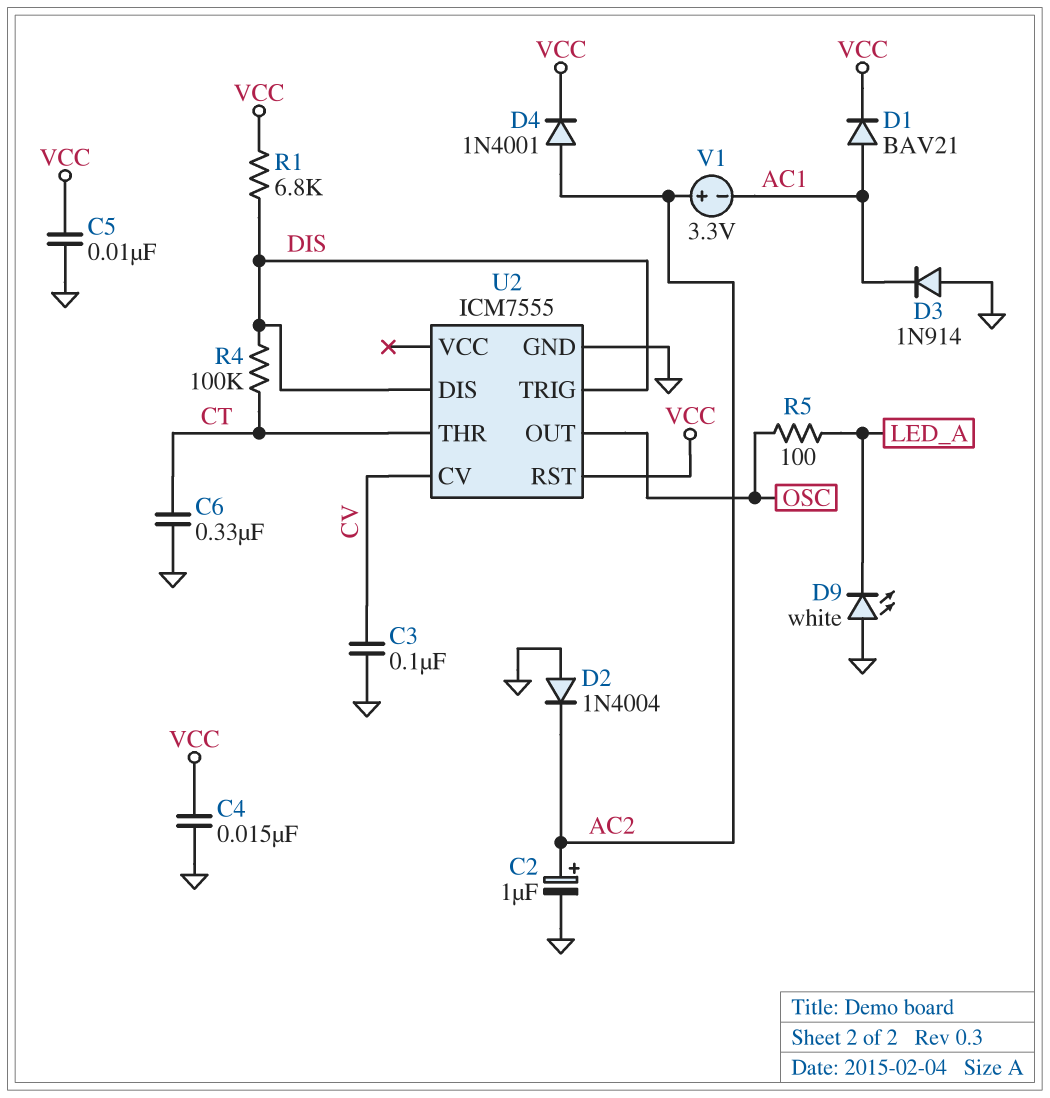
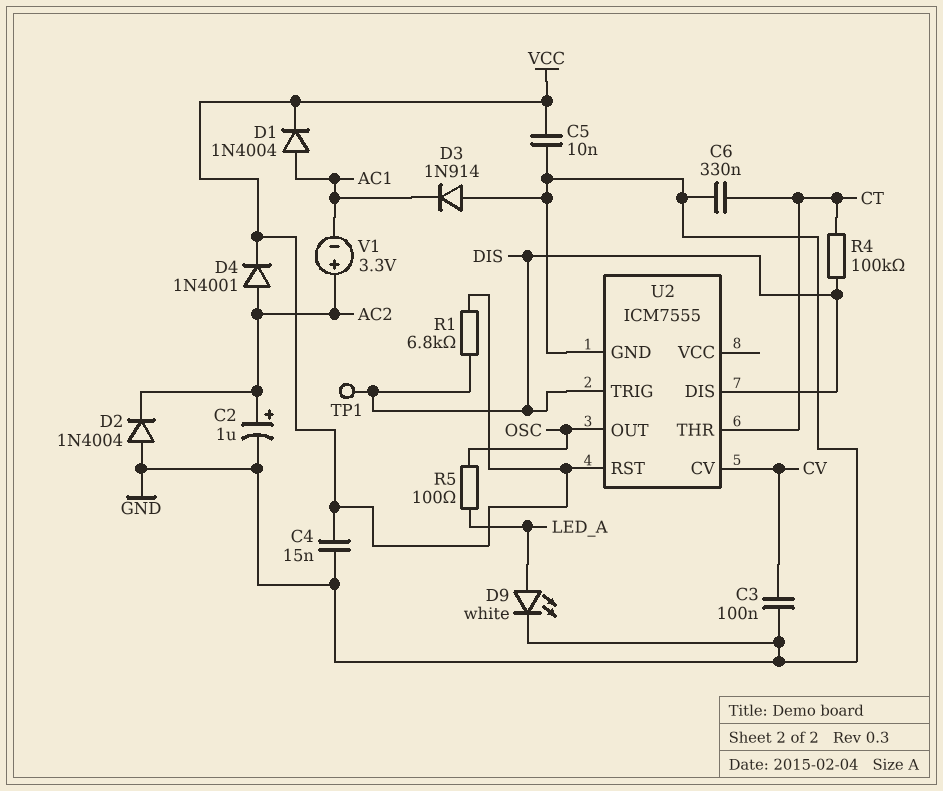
D1: diode BAV21 (A AC1, K VCC) -> diode 1N4004 (A AC1, K VCC)
D9: LED white (A GND, K LED_A) -> LED white (A LED_A, K GND)
TP1: none -> test point (DIS)

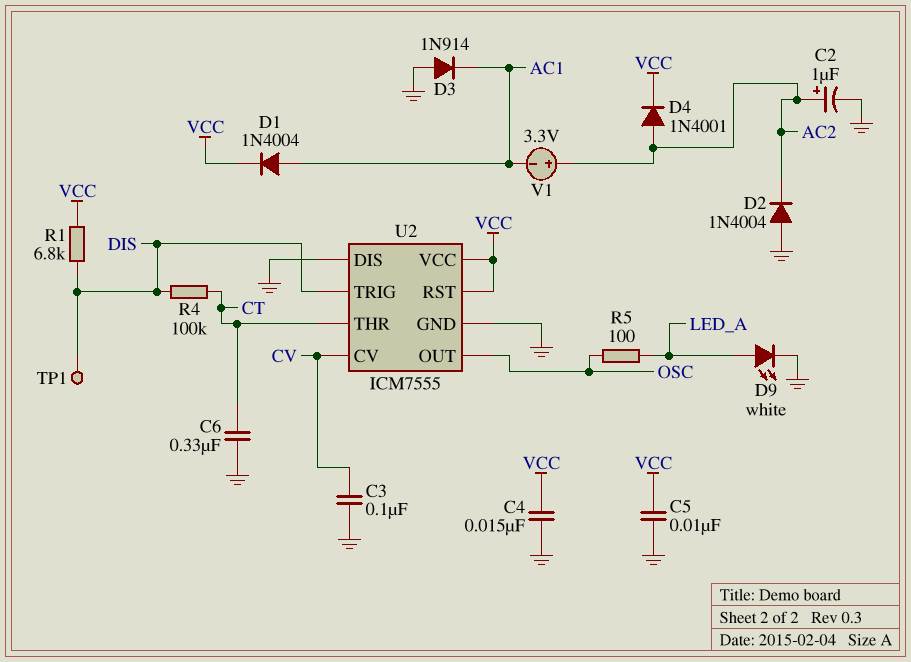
U2 pin DIS: DIS -> GND
U2 pin VCC: none -> VCC

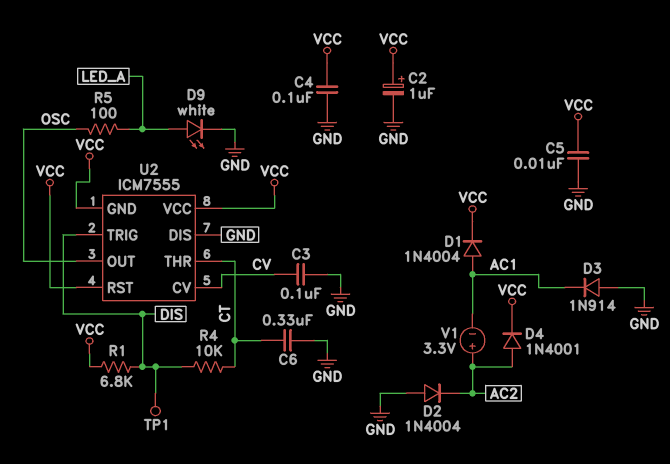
C2: 1uF (plus AC2, minus GND) -> 1uF (plus VCC, minus GND)
C4: 15nF (GND, VCC) -> 100nF (GND, VCC)
R4: 100k (CT, DIS) -> 10k (CT, DIS)
U2 pin GND: GND -> VCC

